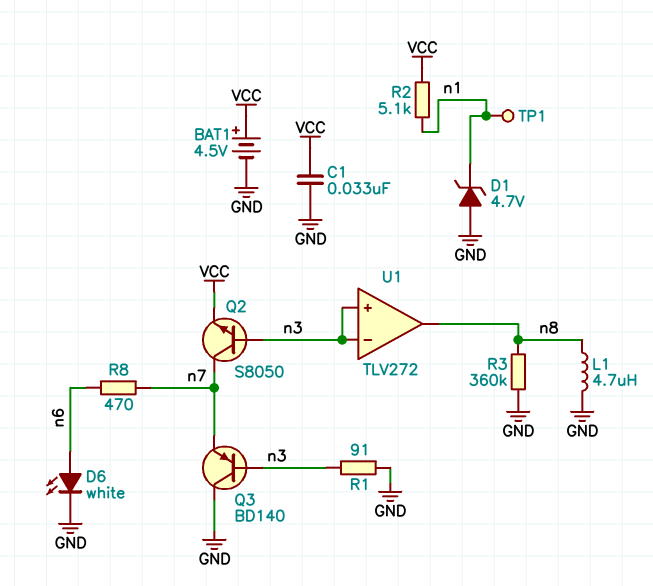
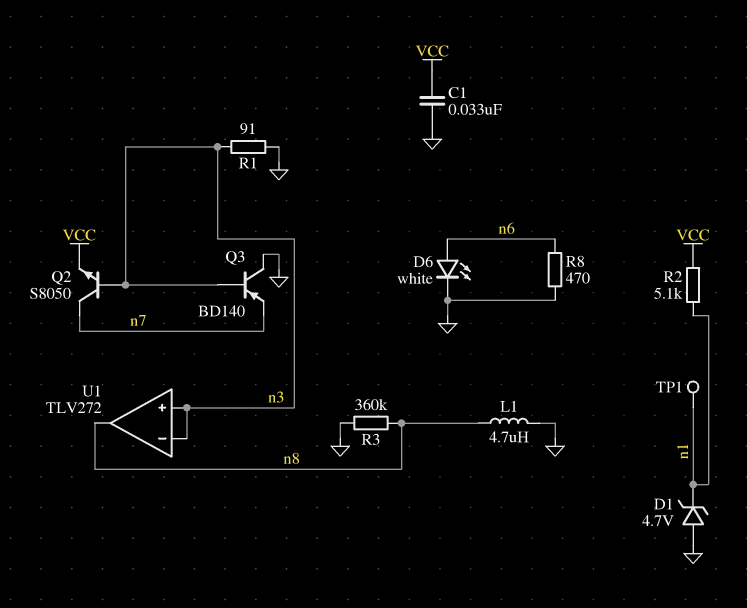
BAT1: 4.5V (plus VCC, minus GND) -> none
R8: 470 (n6, n7) -> 470 (GND, n6)

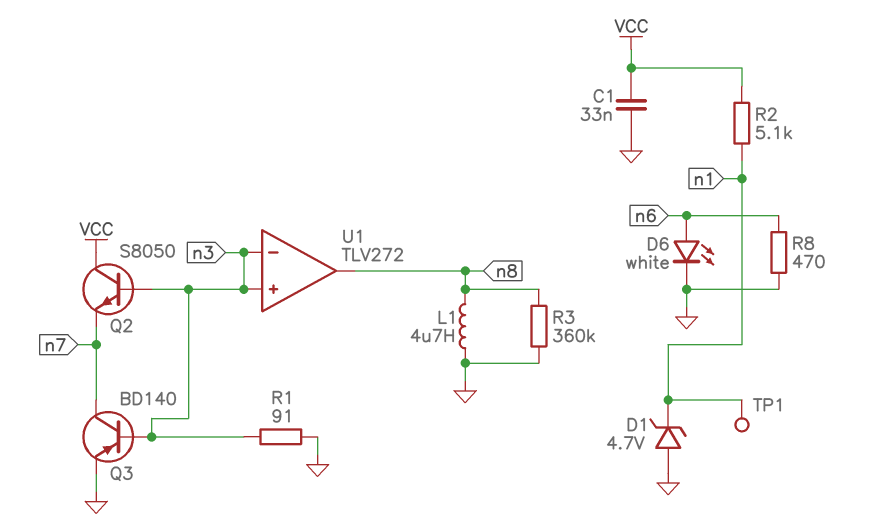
Q2: NPN S8050 (B n3, C n7, E VCC) -> NPN S8050 (B n3, C VCC, E n7)
Q3: PNP BD140 (B n3, C GND, E n7) -> PNP BD140 (B n3, C n7, E GND)

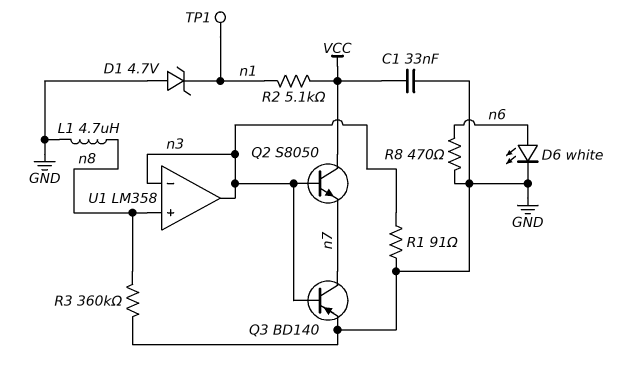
U1: TLV272 -> LM358
U1 pin in+: n3 -> n8
U1 pin out: n8 -> n3

